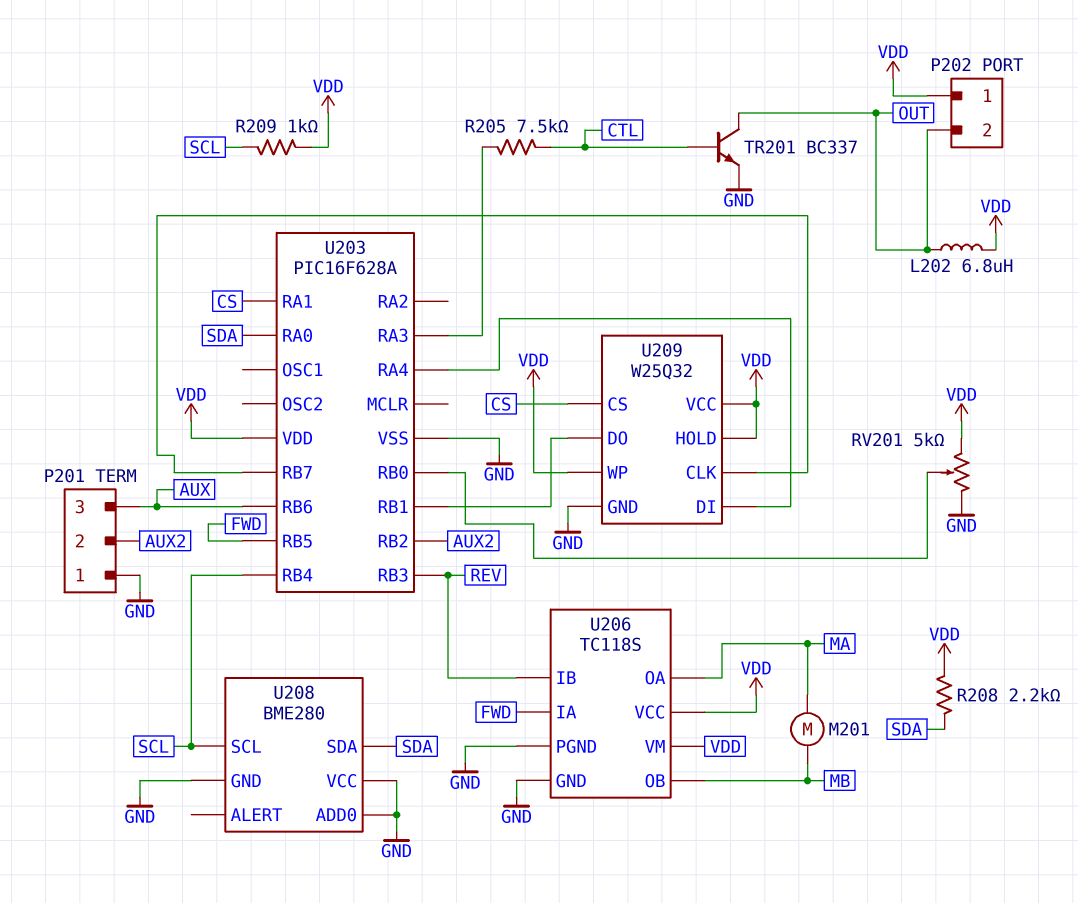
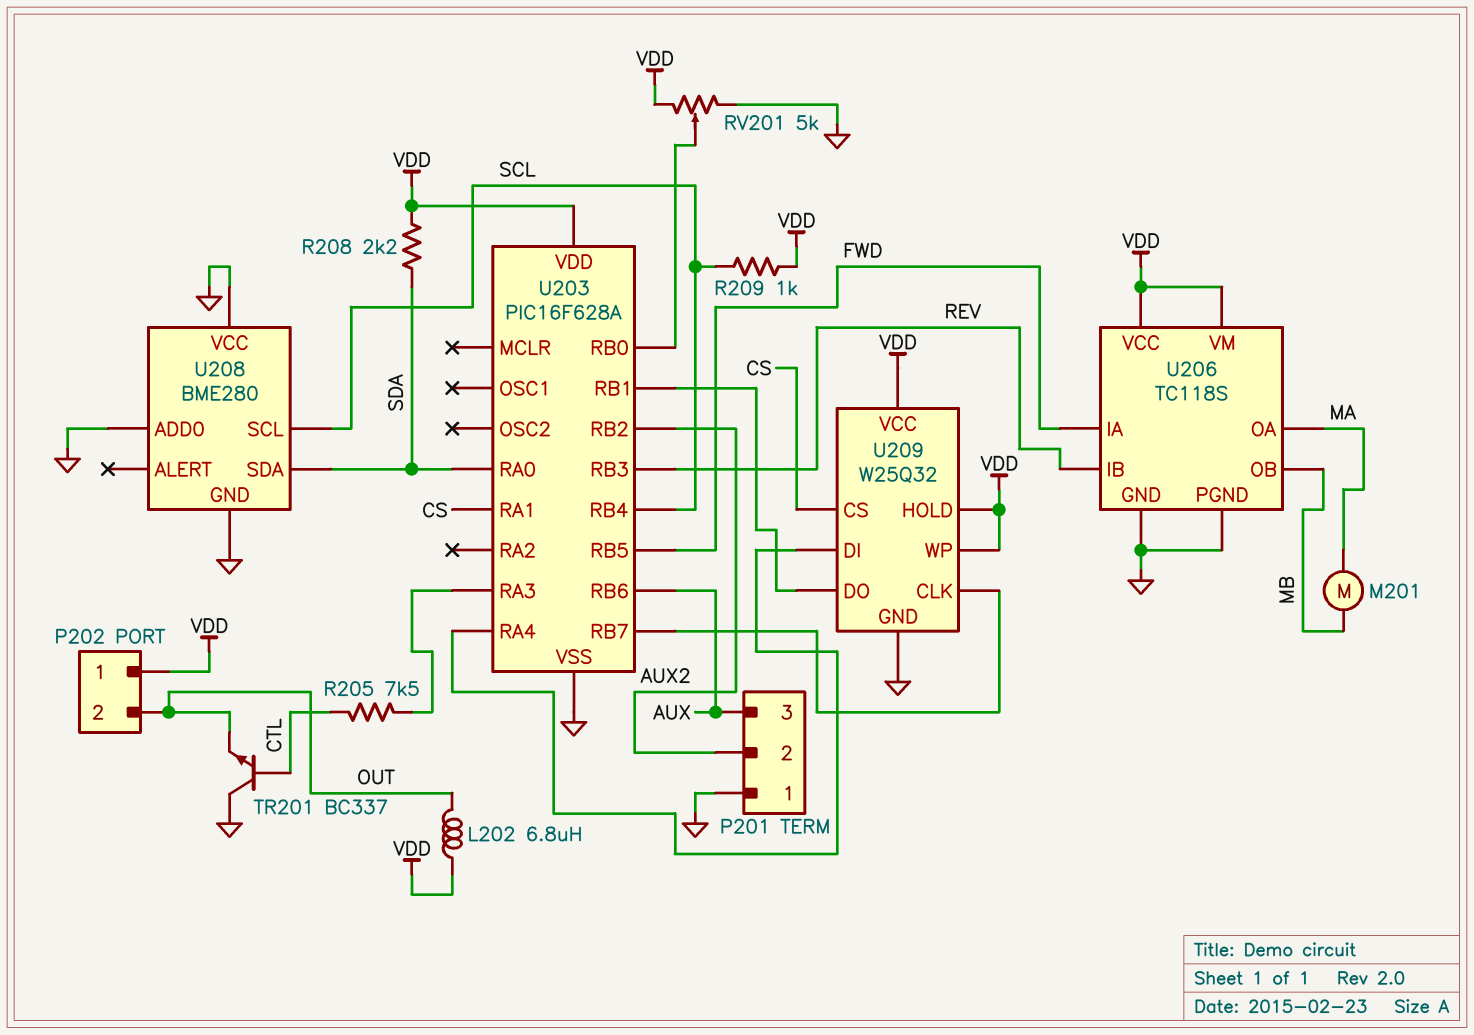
TR201: NPN BC337 (B CTL, C OUT, E GND) -> NPN BC337 (B CTL, C GND, E OUT)

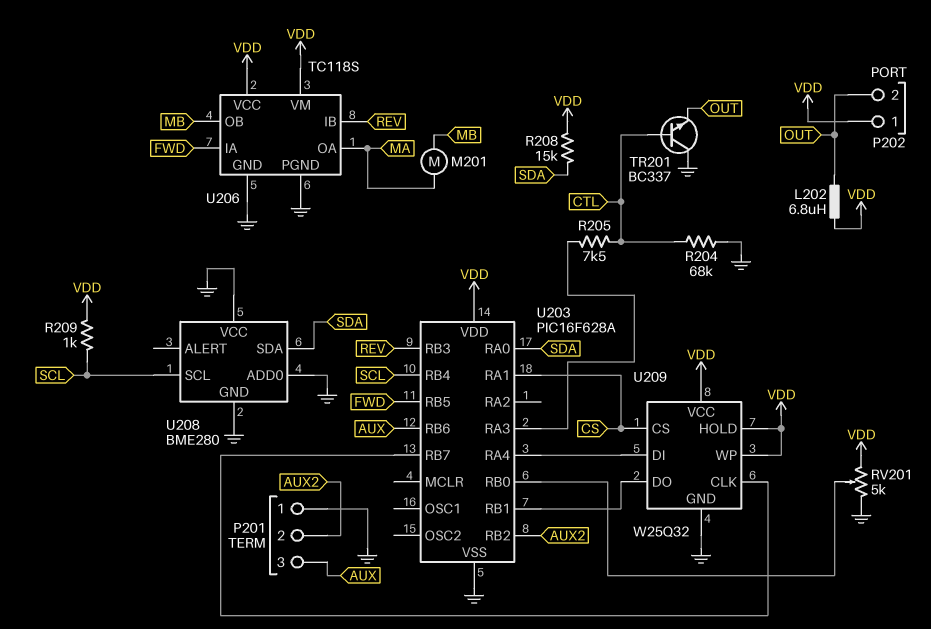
R204: none -> 68k (CTL, GND)
R208: 2.2k (SDA, VDD) -> 15k (SDA, VDD)

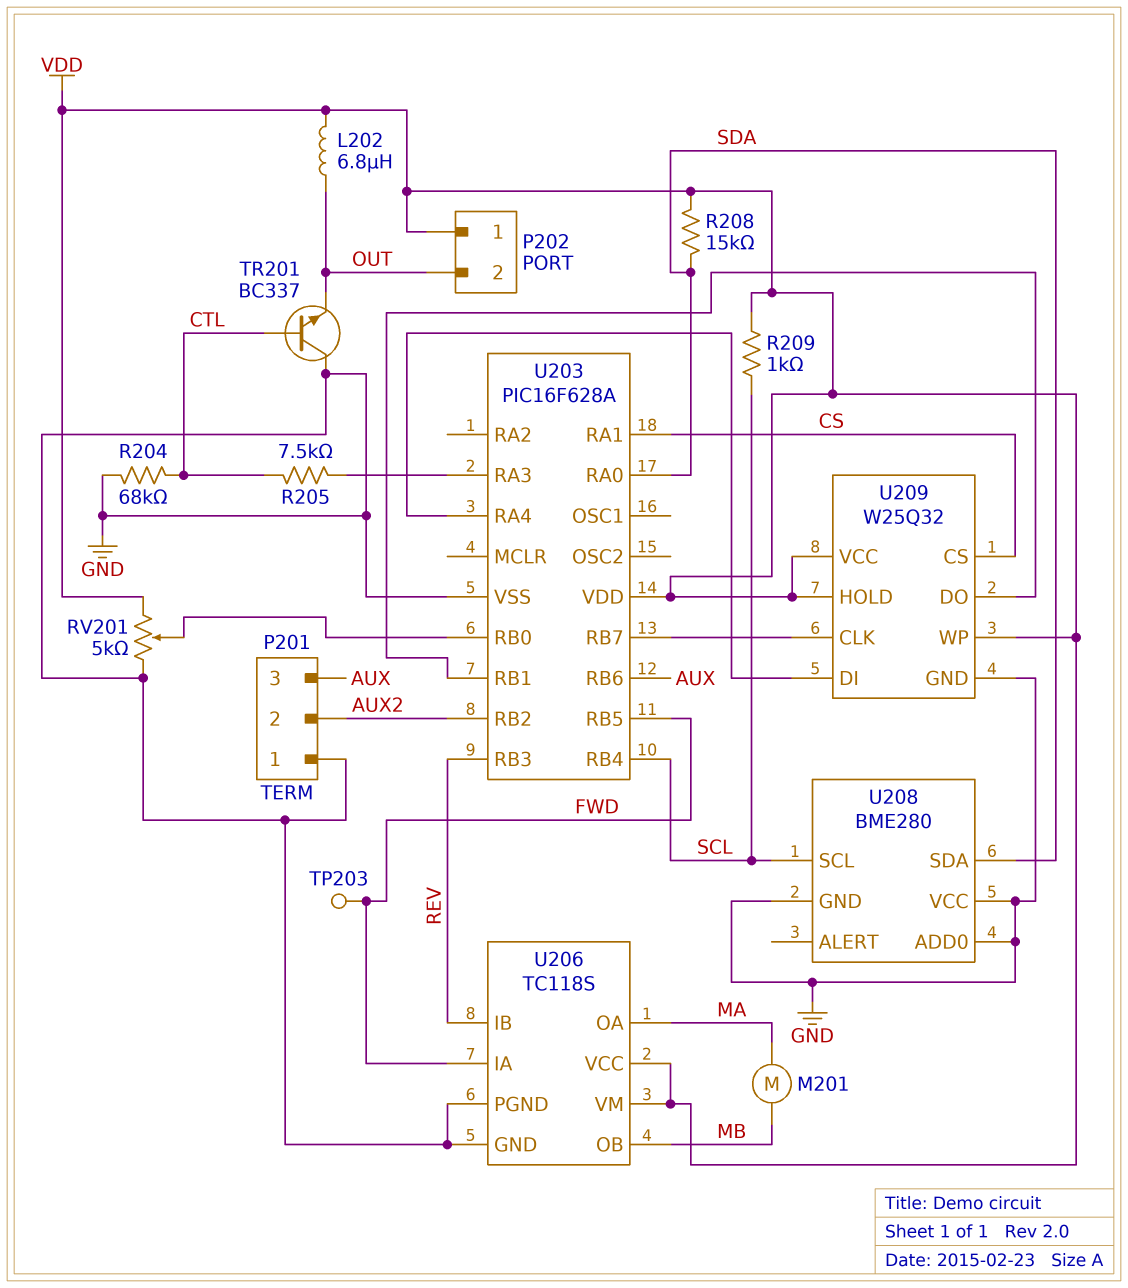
TP203: none -> test point (FWD)

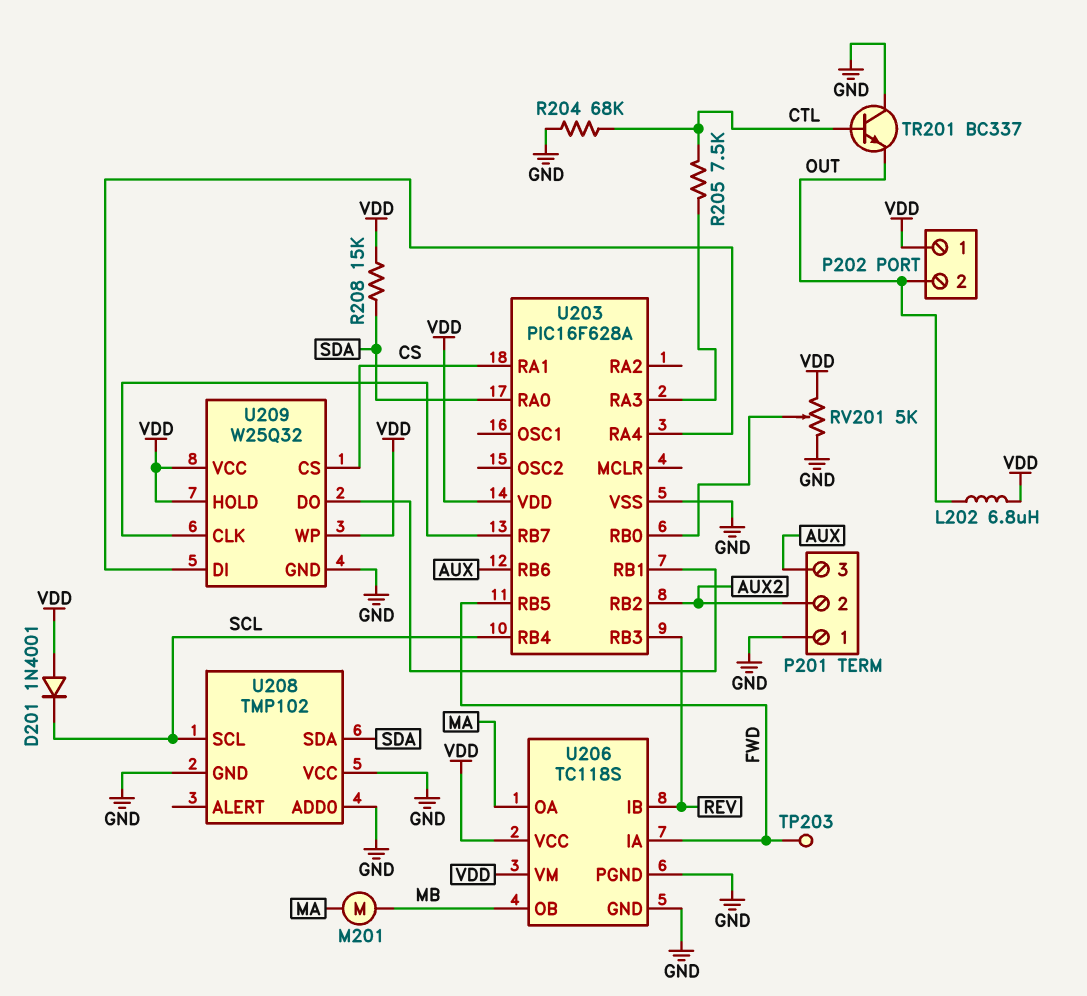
D201: none -> diode 1N4001 (A VDD, K SCL)
R209: 1k (SCL, VDD) -> none
U208: BME280 -> TMP102

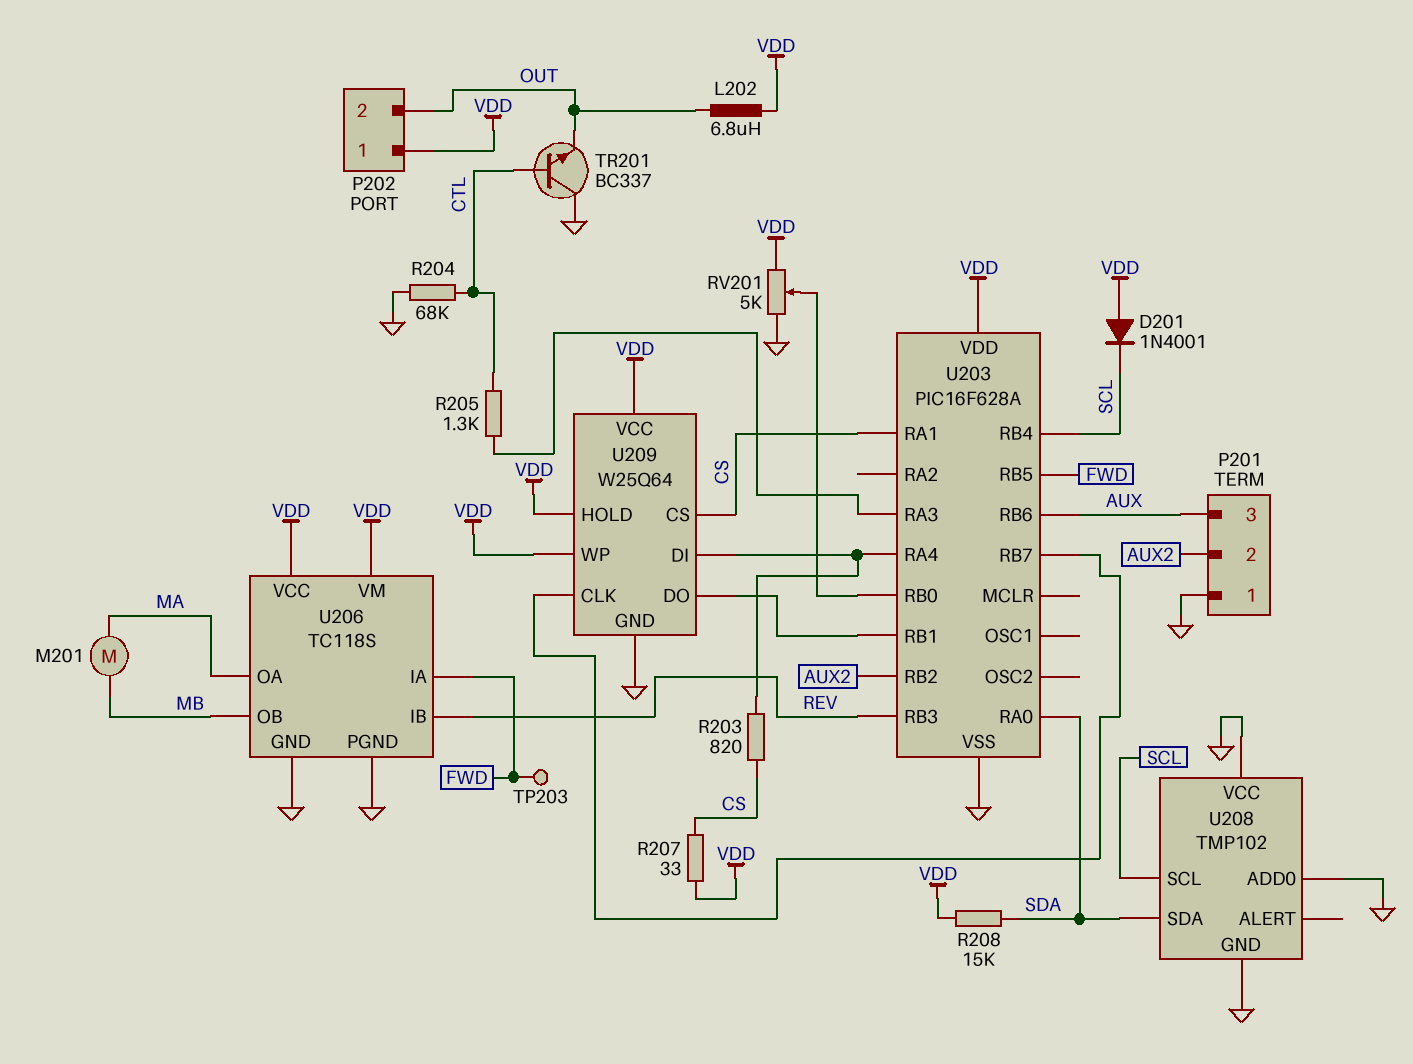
R203: none -> 820 (CS, U203/RA4)
R205: 7.5k (CTL, U203/RA3) -> 1.3k (CTL, U203/RA3)
R207: none -> 33 (CS, VDD)
U209: W25Q32 -> W25Q64

